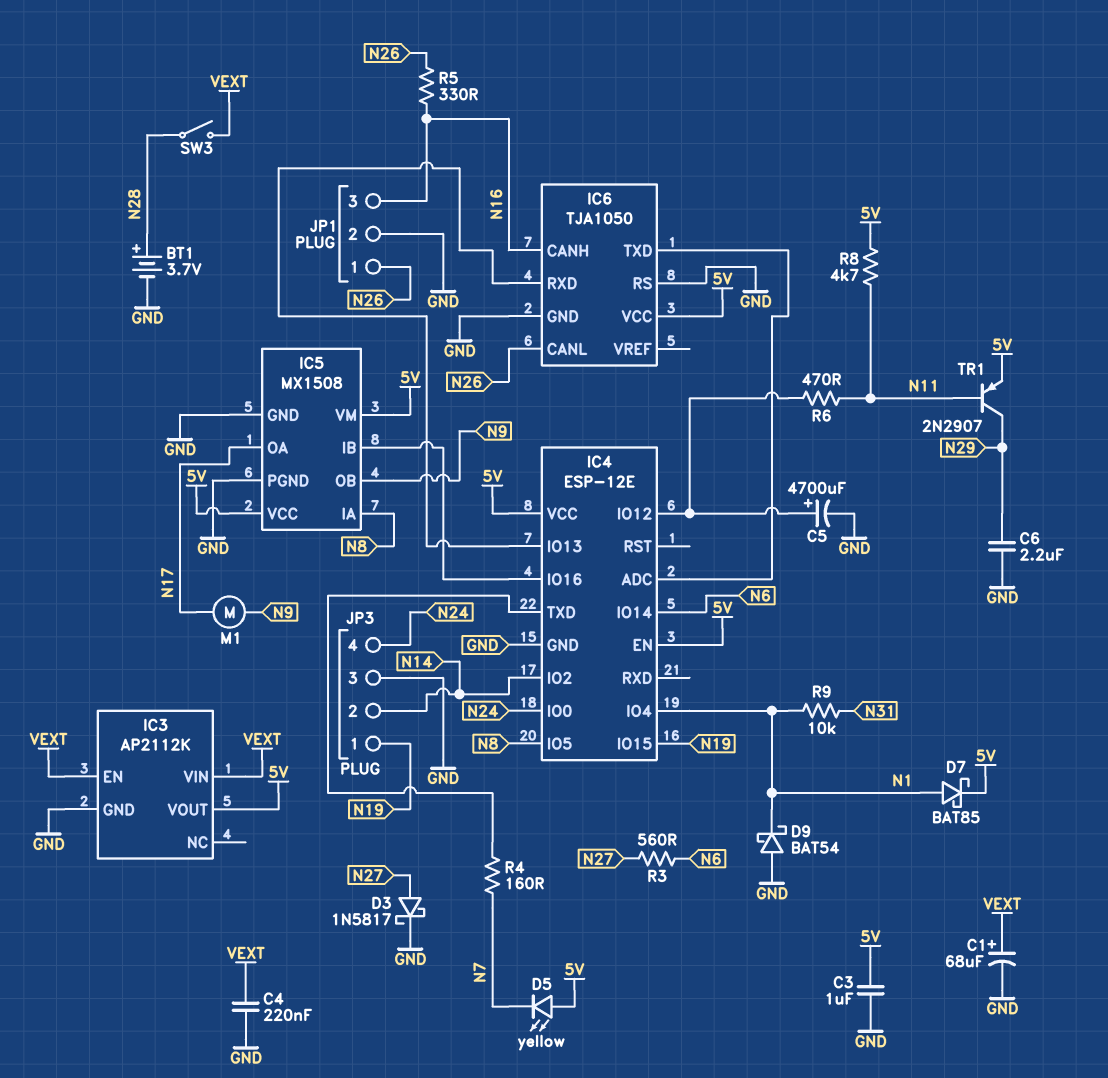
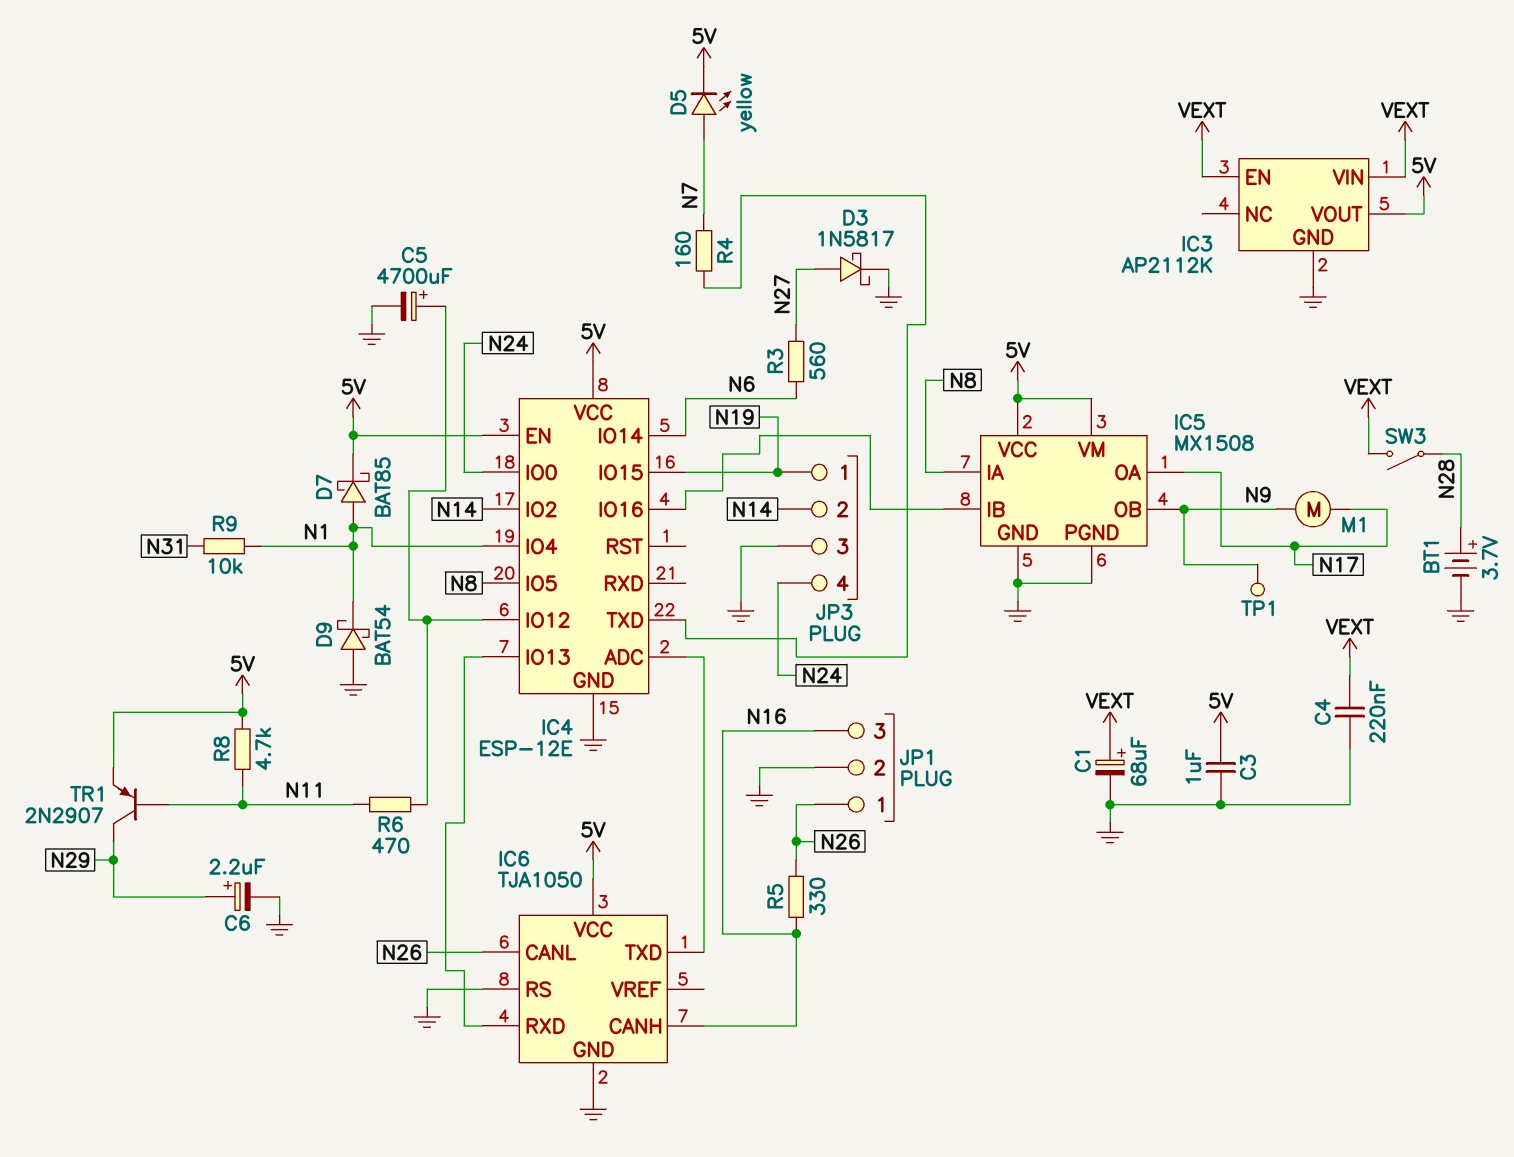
C6: 2.2uF (GND, N29) -> 2.2uF (plus N29, minus GND)
D5: LED yellow (A 5V, K N7) -> LED yellow (A N7, K 5V)
TP1: none -> test point (N9)

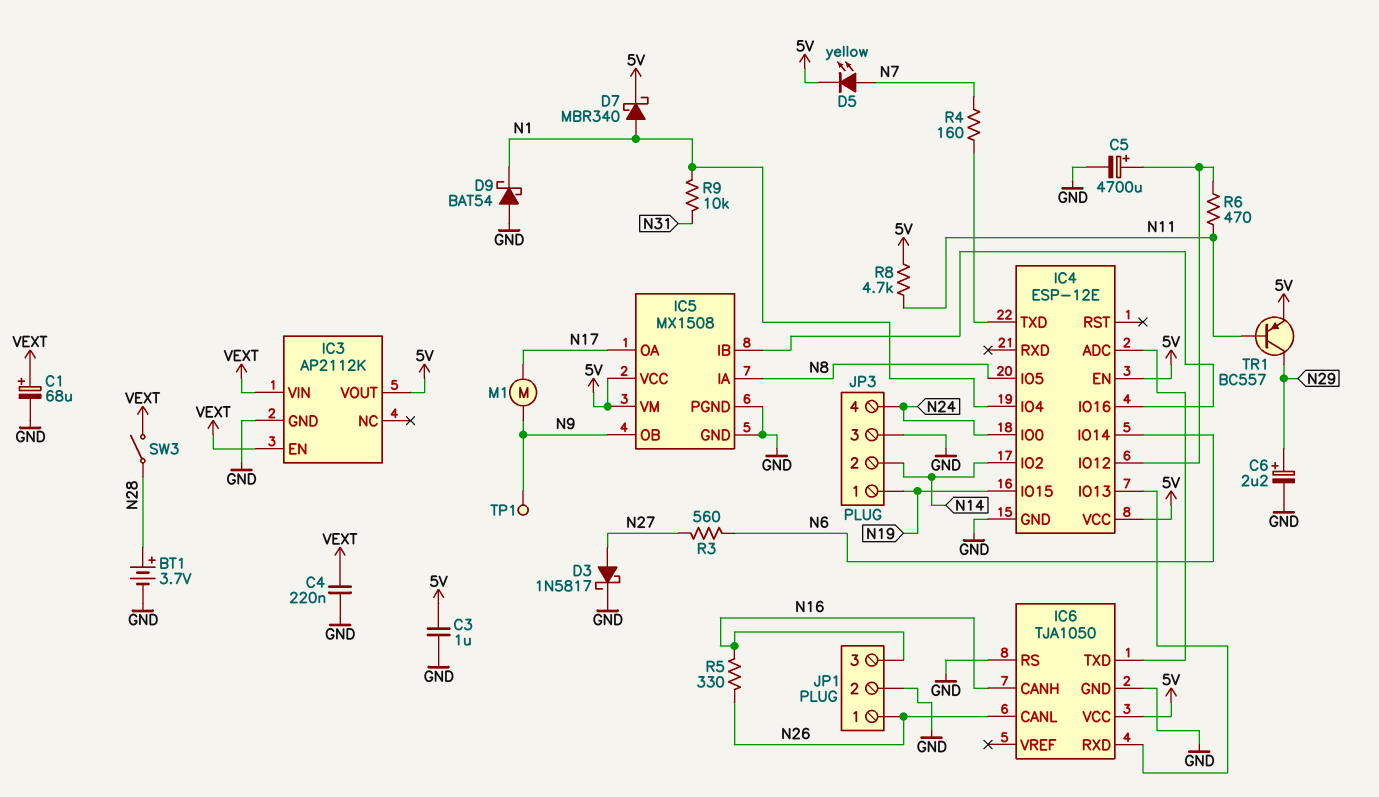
D7: schottky BAT85 (A N1, K 5V) -> schottky MBR340 (A N1, K 5V)
TR1: PNP 2N2907 (B N11, C N29, E 5V) -> PNP BC557 (B N11, C N29, E 5V)

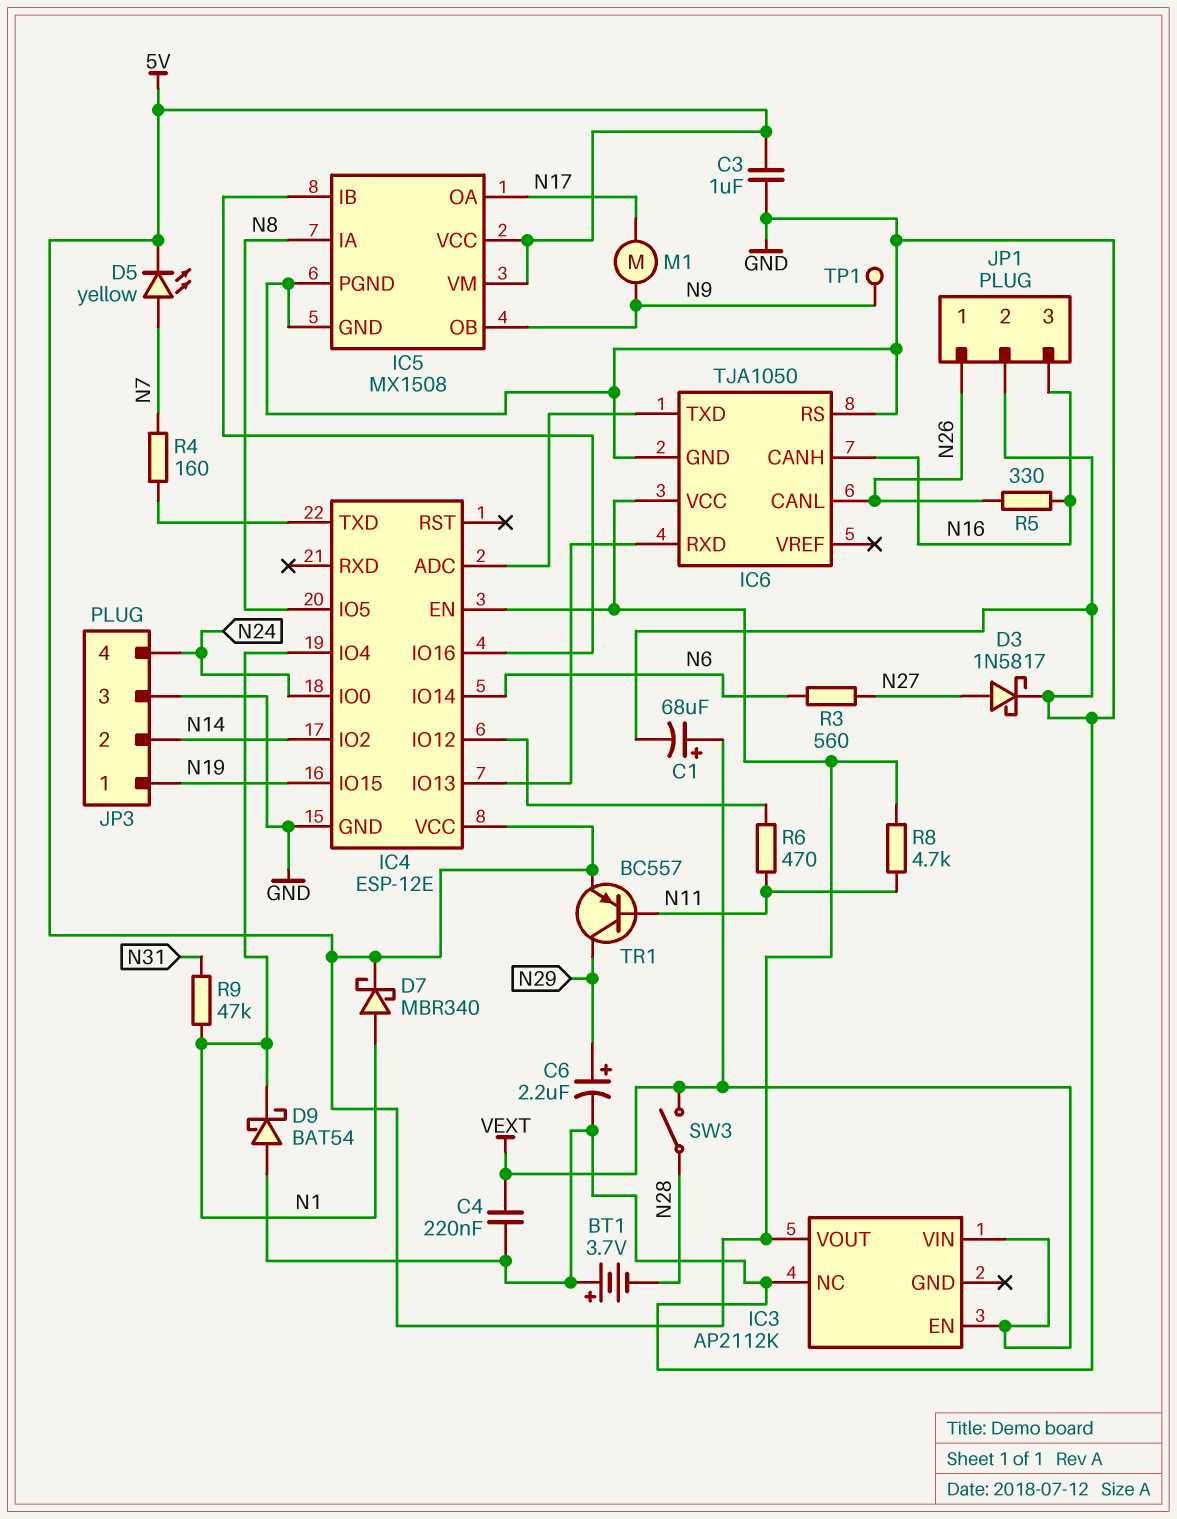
BT1: 3.7V (plus N28, minus GND) -> 3.7V (plus GND, minus N28)
C5: 4700uF (plus IC4/IO12, minus GND) -> none
IC3 pin GND: GND -> none
IC3 pin NC: none -> GND
R9: 10k (N1, N31) -> 47k (N1, N31)

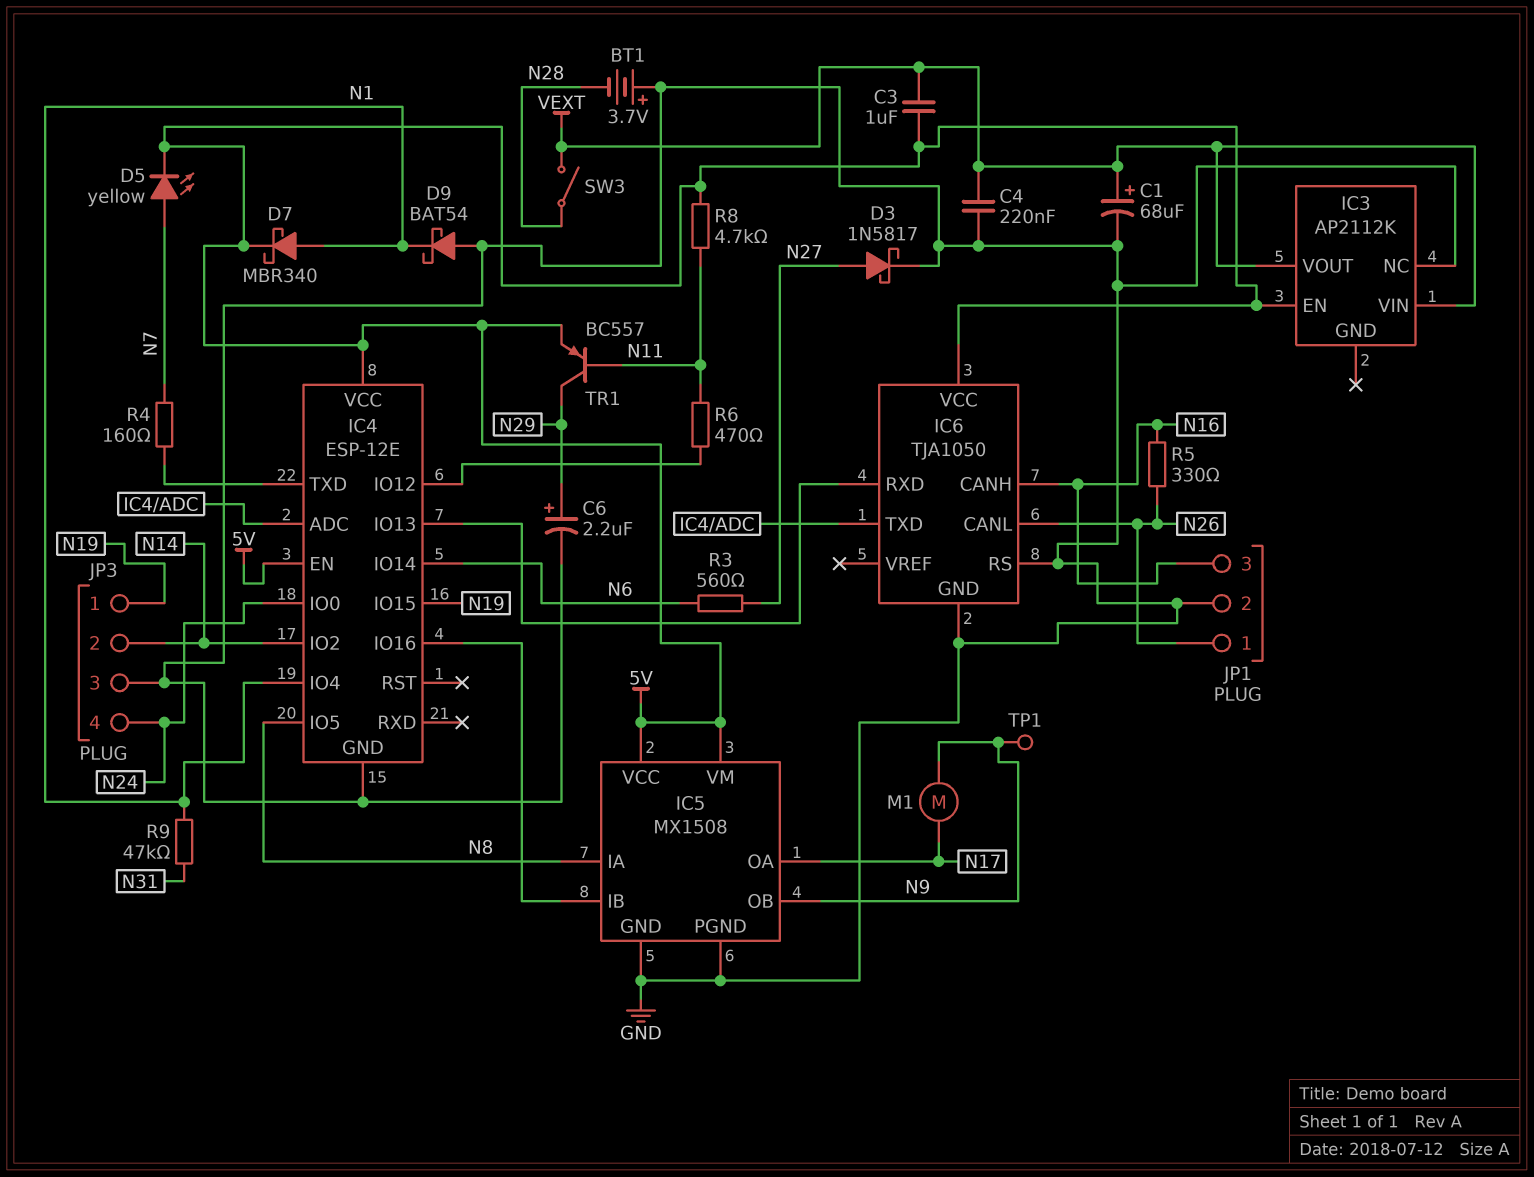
C3: 1uF (5V, GND) -> 1uF (5V, VEXT)
IC3 pin EN: VEXT -> 5V
IC3 pin VOUT: 5V -> VEXT

